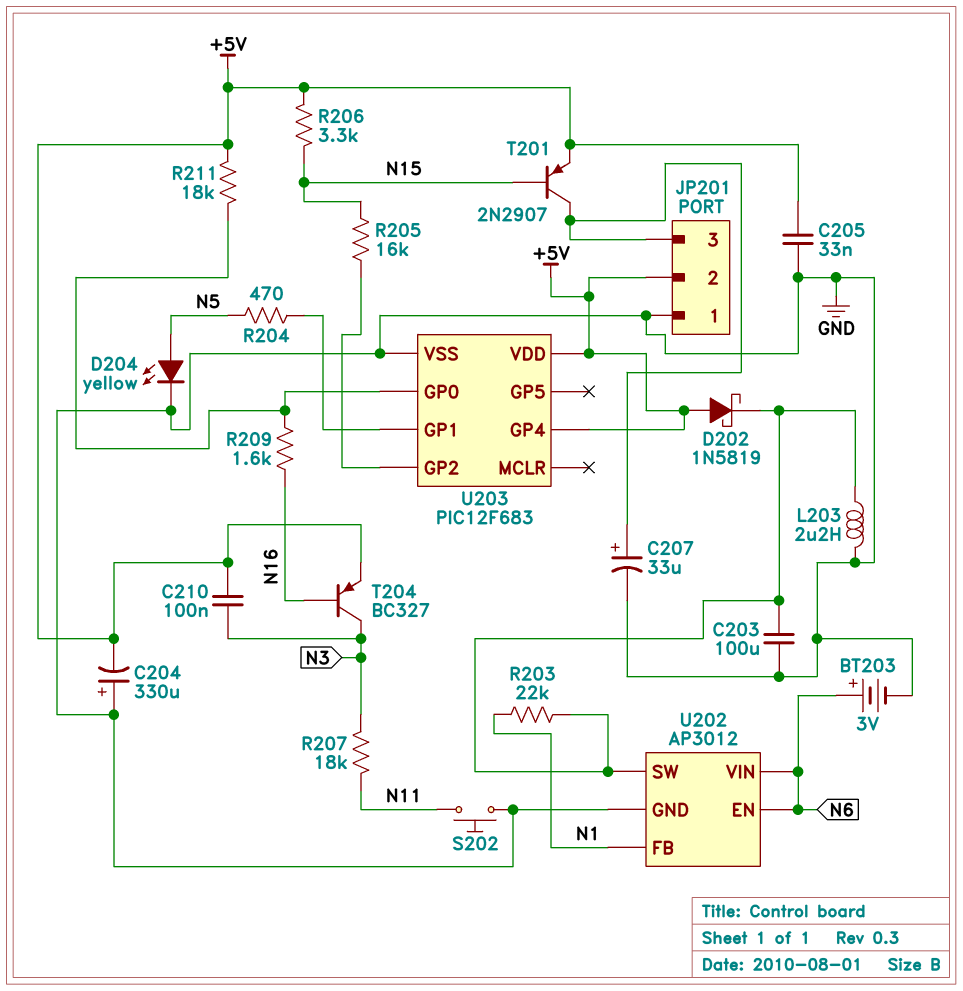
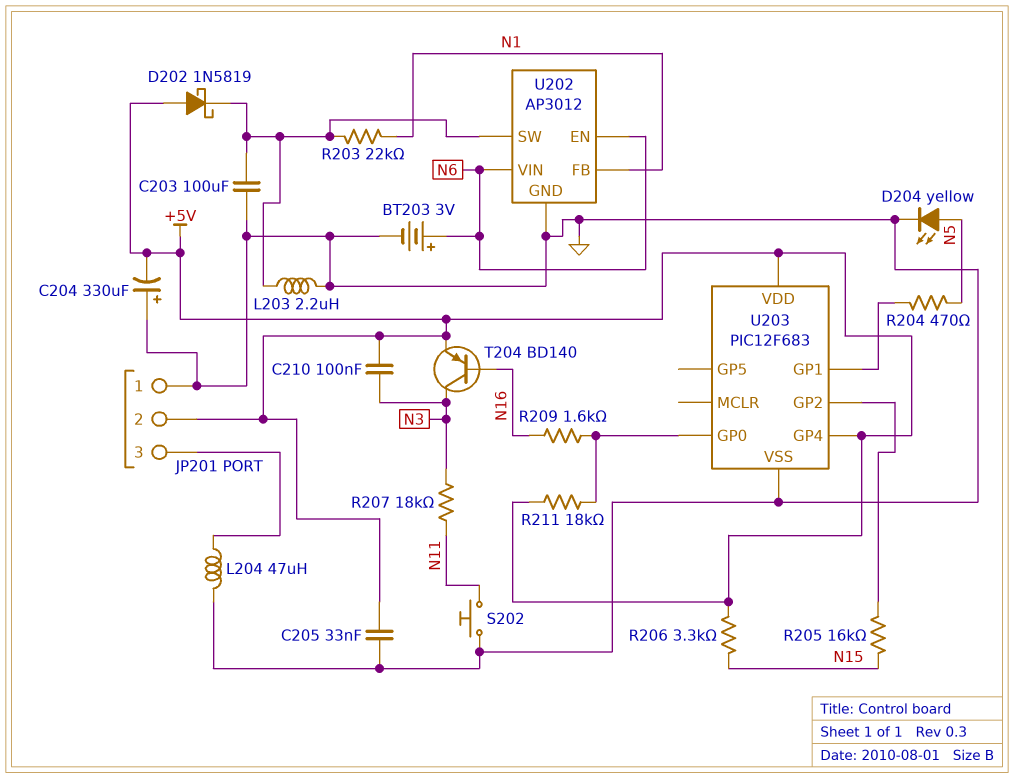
C207: 33uF (plus JP201/3, minus GND) -> none
L204: none -> 47uH (GND, JP201/3)
T201: PNP 2N2907 (B N15, C JP201/3, E +5V) -> none
T204: PNP BC327 (B N16, C N3, E +5V) -> PNP BD140 (B N16, C N3, E +5V)

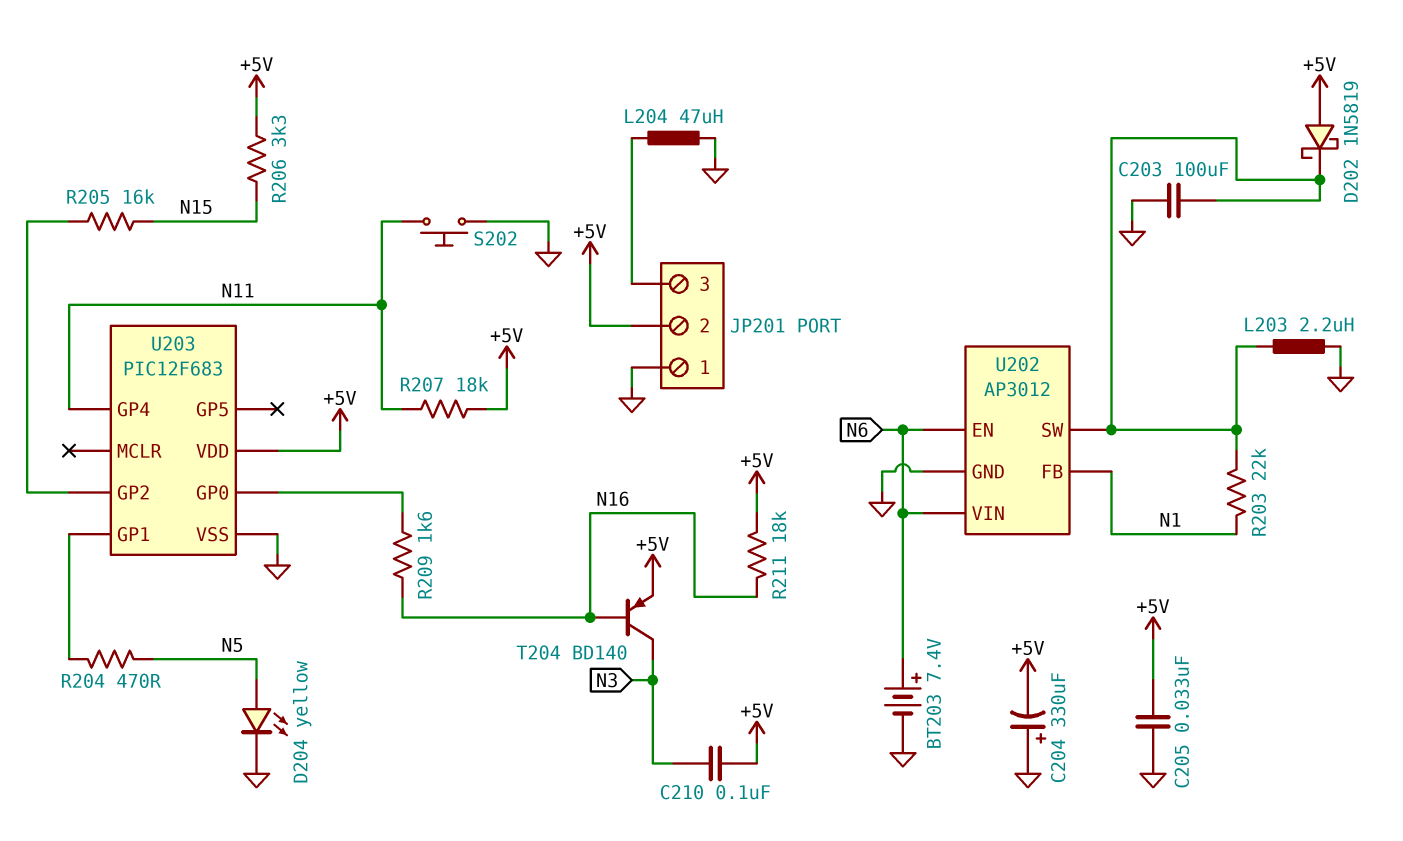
BT203: 3V (plus N6, minus GND) -> 7.4V (plus N6, minus GND)
R207: 18k (N3, N11) -> 18k (+5V, N11)
R211: 18k (+5V, U203/GP0) -> 18k (+5V, N16)
U203 pin GP4: +5V -> N11

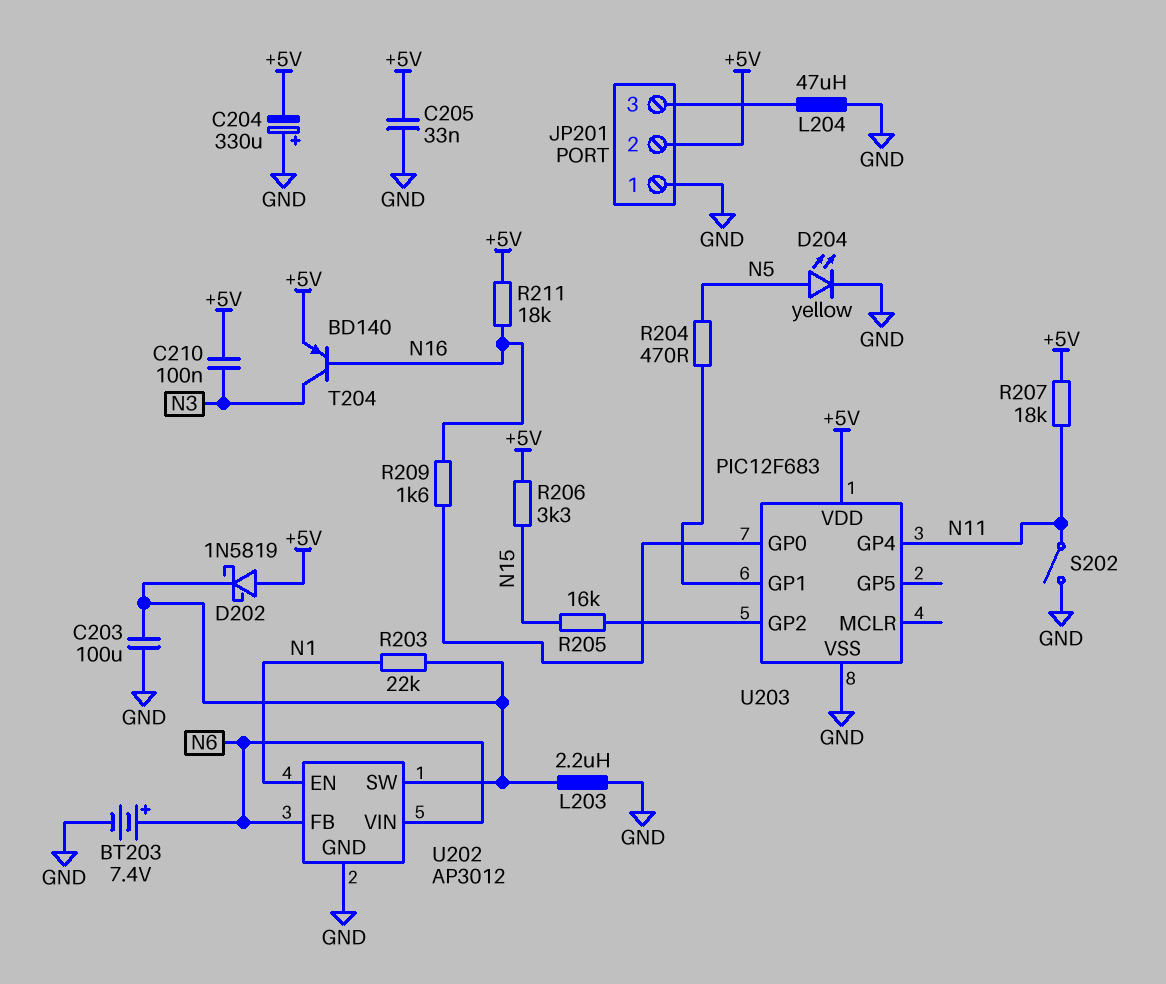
S202: button (GND, N11) -> switch (GND, N11)
U202 pin EN: N6 -> N1
U202 pin FB: N1 -> N6

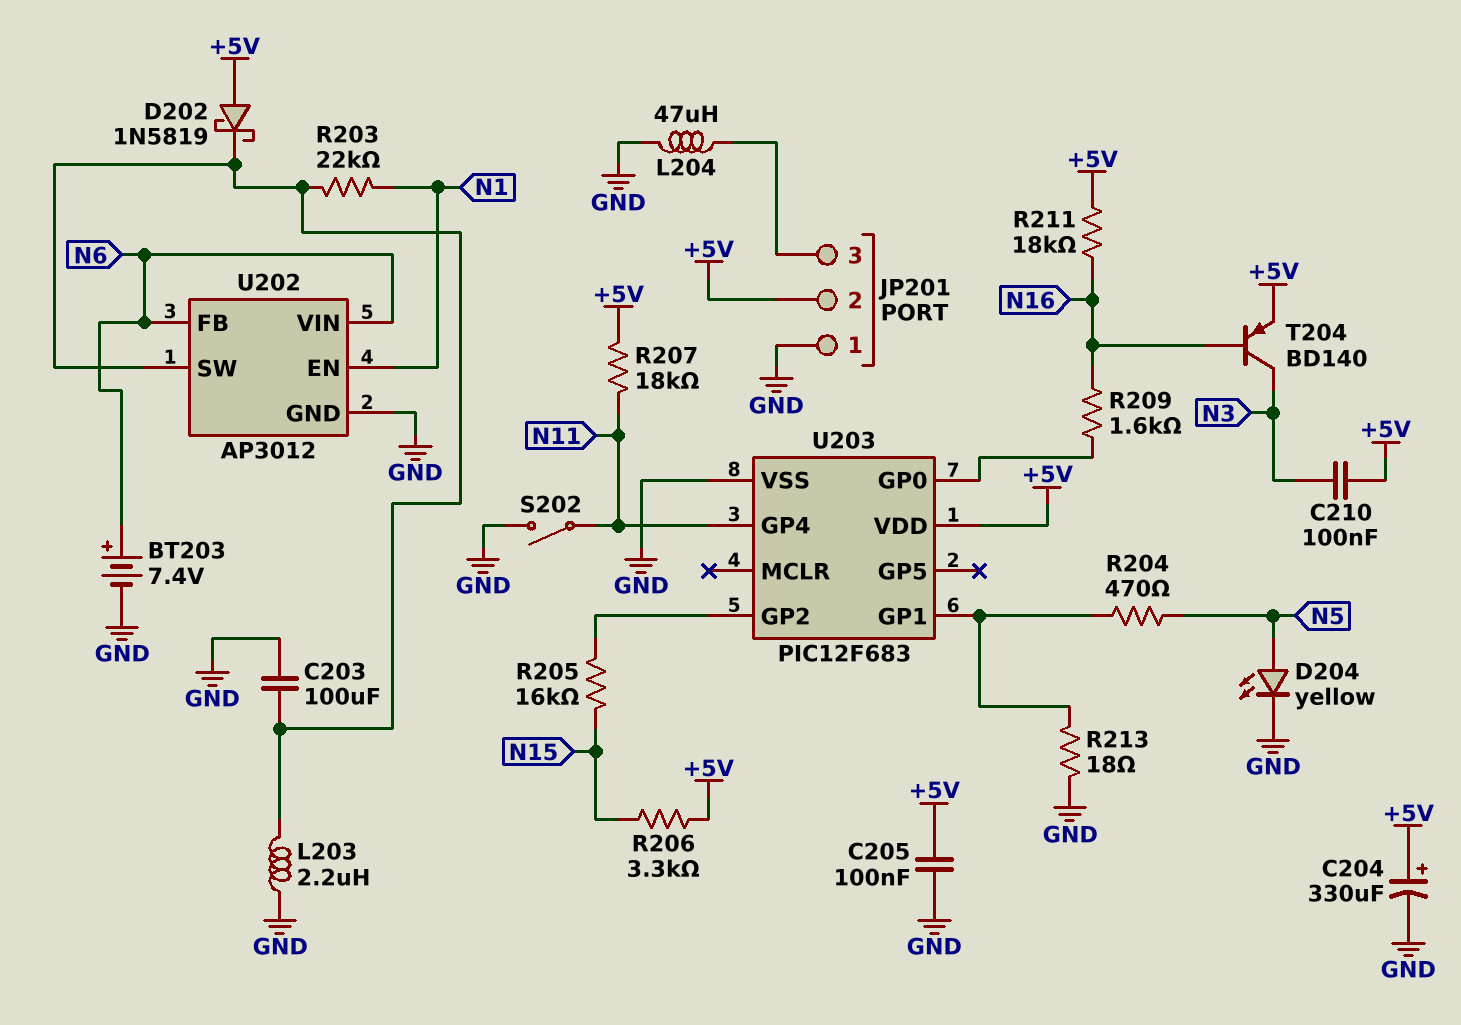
C204: 330uF (plus GND, minus +5V) -> 330uF (plus +5V, minus GND)
C205: 33nF (+5V, GND) -> 100nF (+5V, GND)
R213: none -> 18 (GND, U203/GP1)

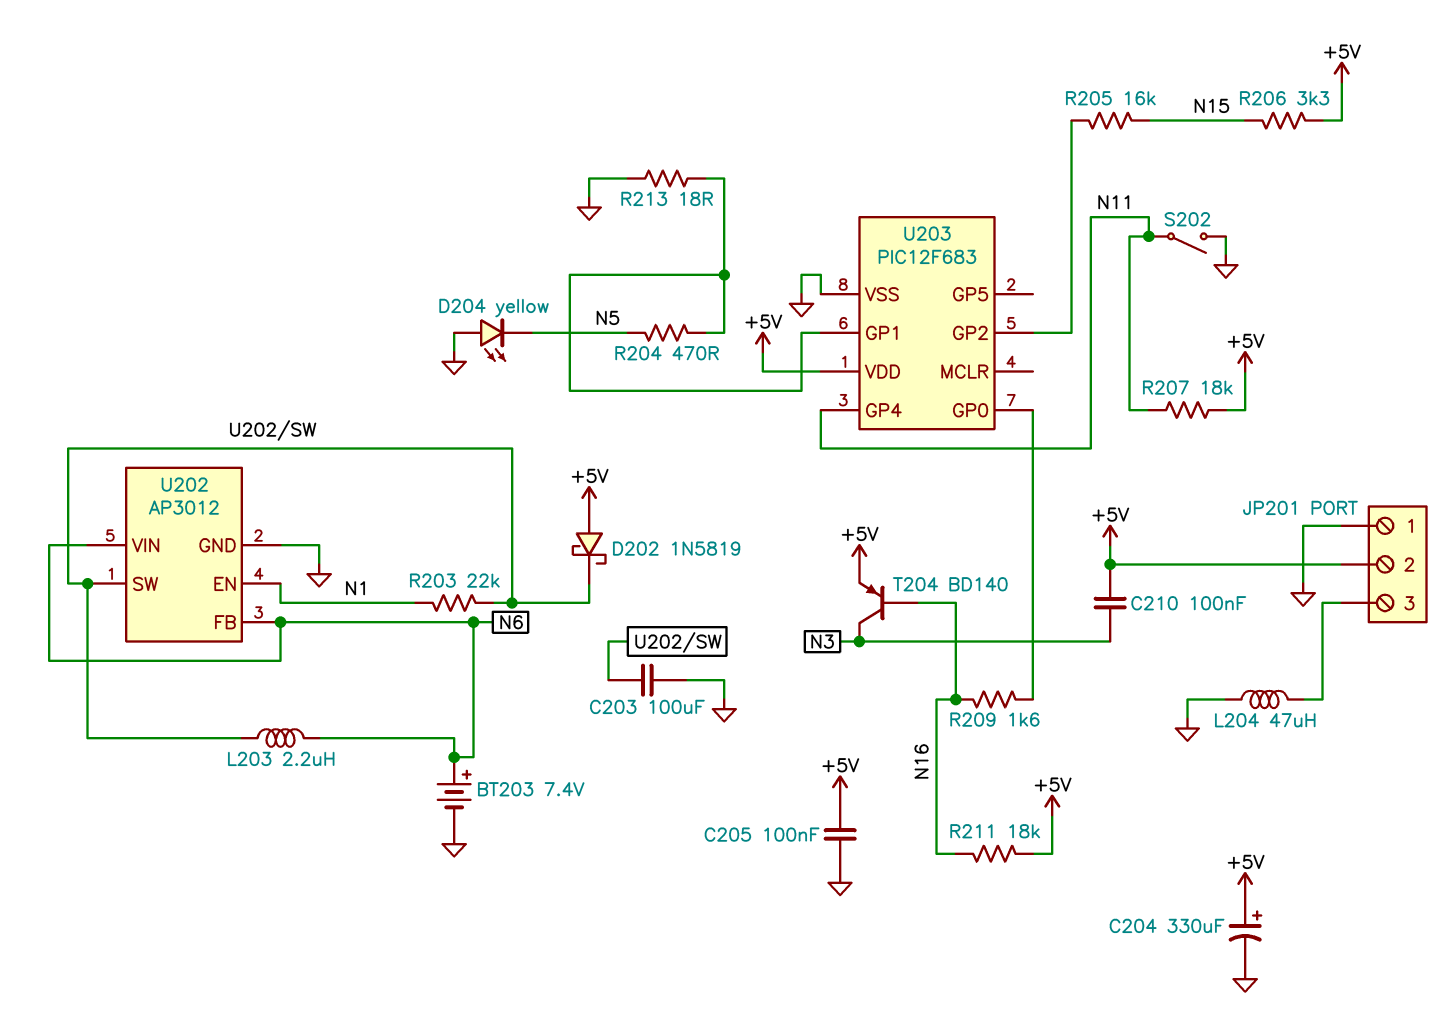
D204: LED yellow (A N5, K GND) -> LED yellow (A GND, K N5)
L203: 2.2uH (GND, U202/SW) -> 2.2uH (N6, U202/SW)

